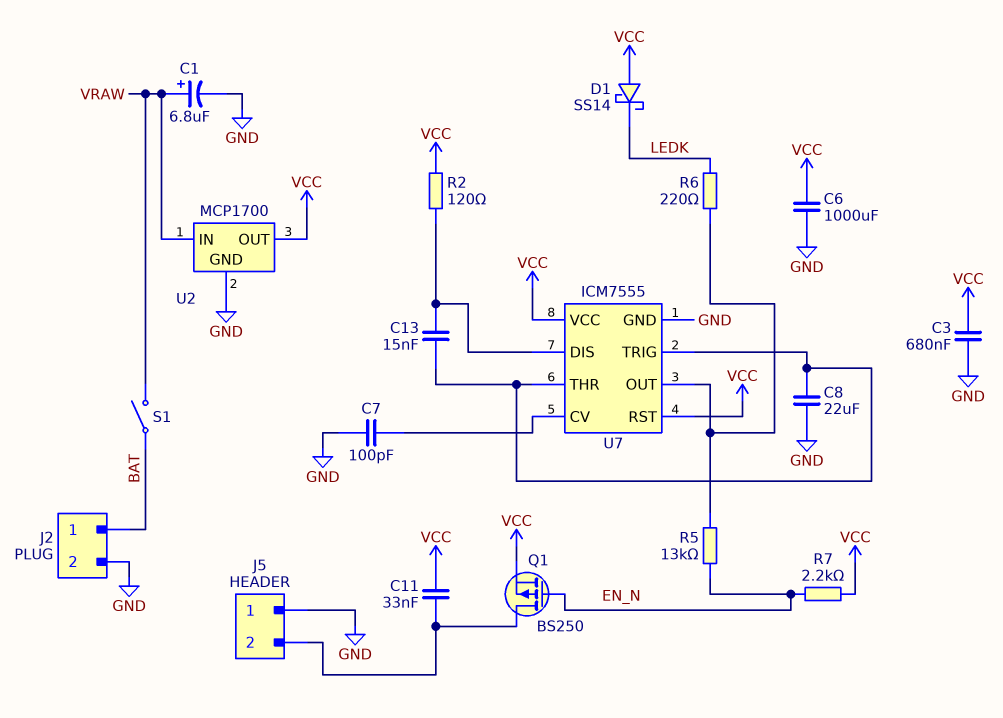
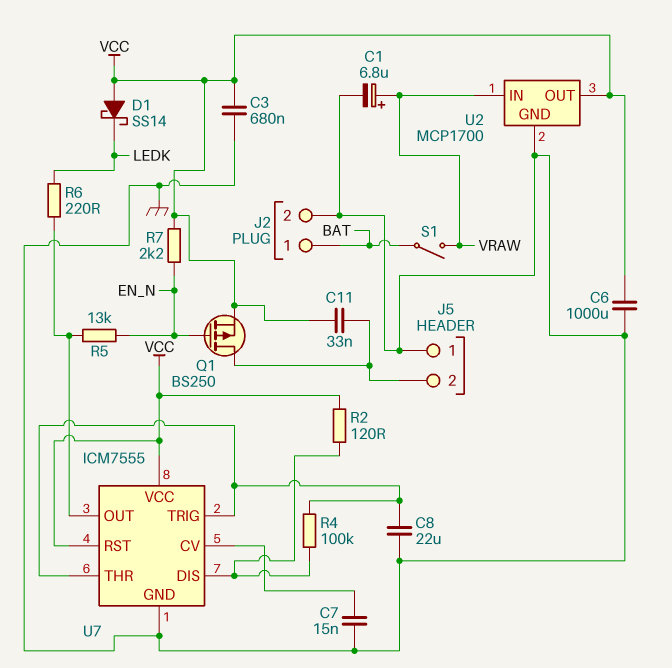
C7: 100pF (GND, U7/CV) -> 15nF (GND, U7/CV)
C13: 15nF (U7/DIS, U7/THR) -> none
R4: none -> 100k (U7/DIS, U7/THR)

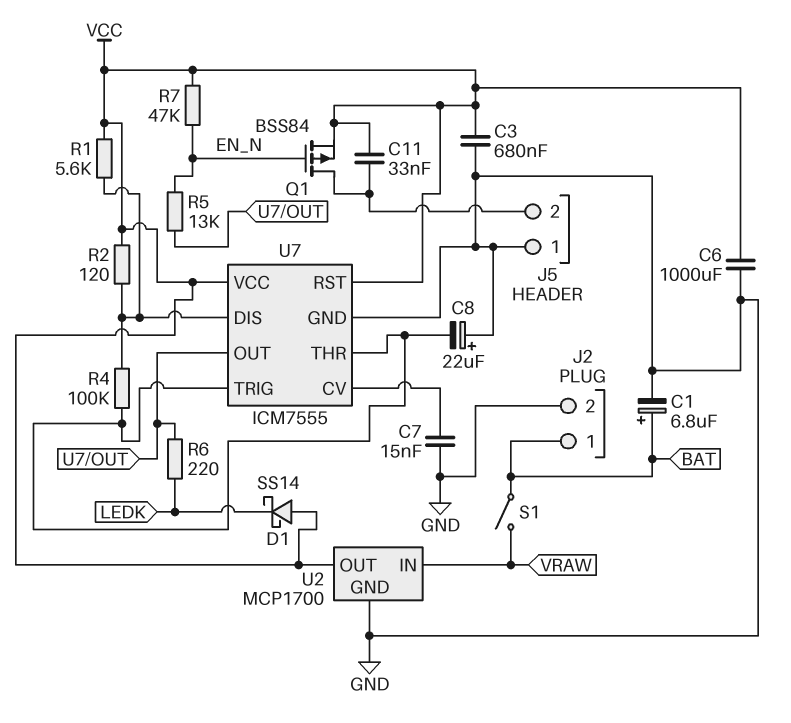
C1: 6.8uF (plus VRAW, minus GND) -> 6.8uF (plus BAT, minus GND)
C8: 22uF (GND, U7/THR) -> 22uF (plus GND, minus U7/THR)
Q1: PMOS BS250 (G EN_N, D J5/2, S VCC) -> PMOS BSS84 (G EN_N, D J5/2, S VCC)
R1: none -> 5.6k (U7/DIS, VCC)
R7: 2.2k (EN_N, VCC) -> 47k (EN_N, VCC)

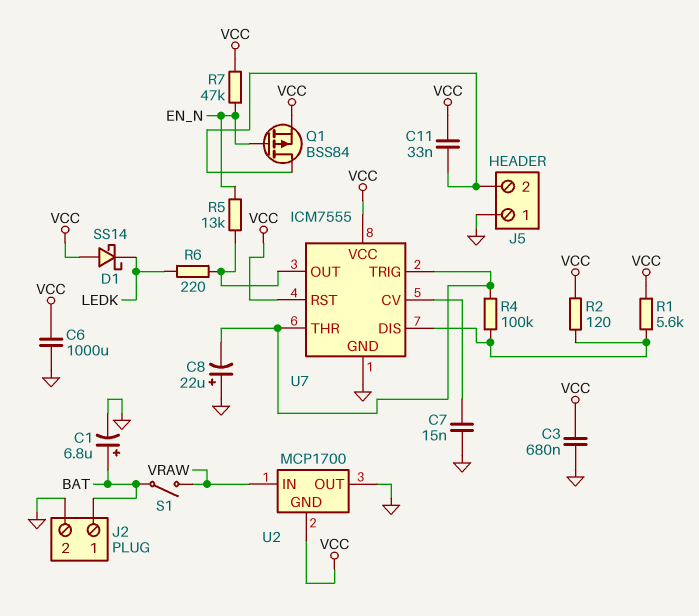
U2 pin GND: GND -> VCC
U2 pin OUT: VCC -> GND

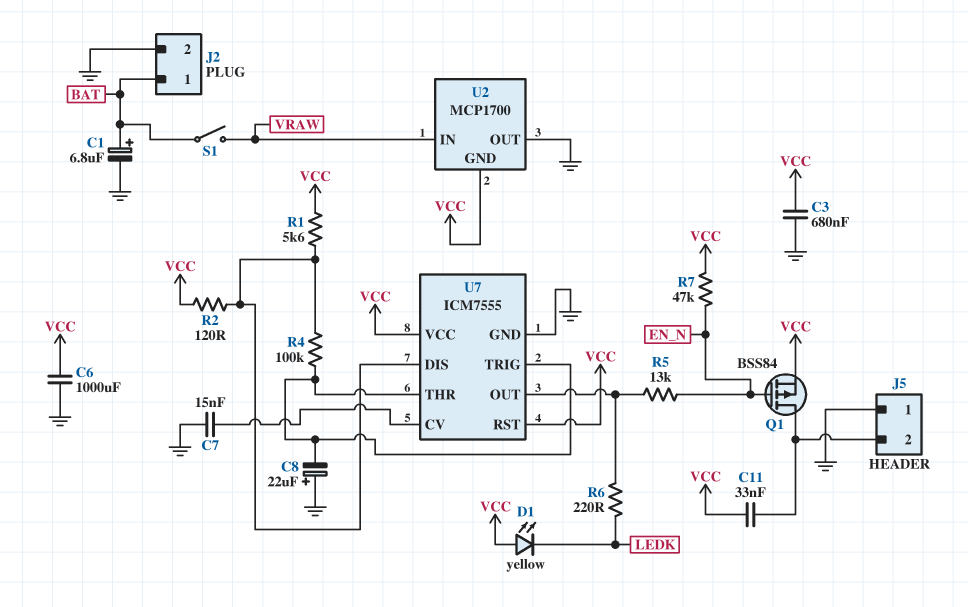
D1: schottky SS14 (A VCC, K LEDK) -> LED yellow (A VCC, K LEDK)

